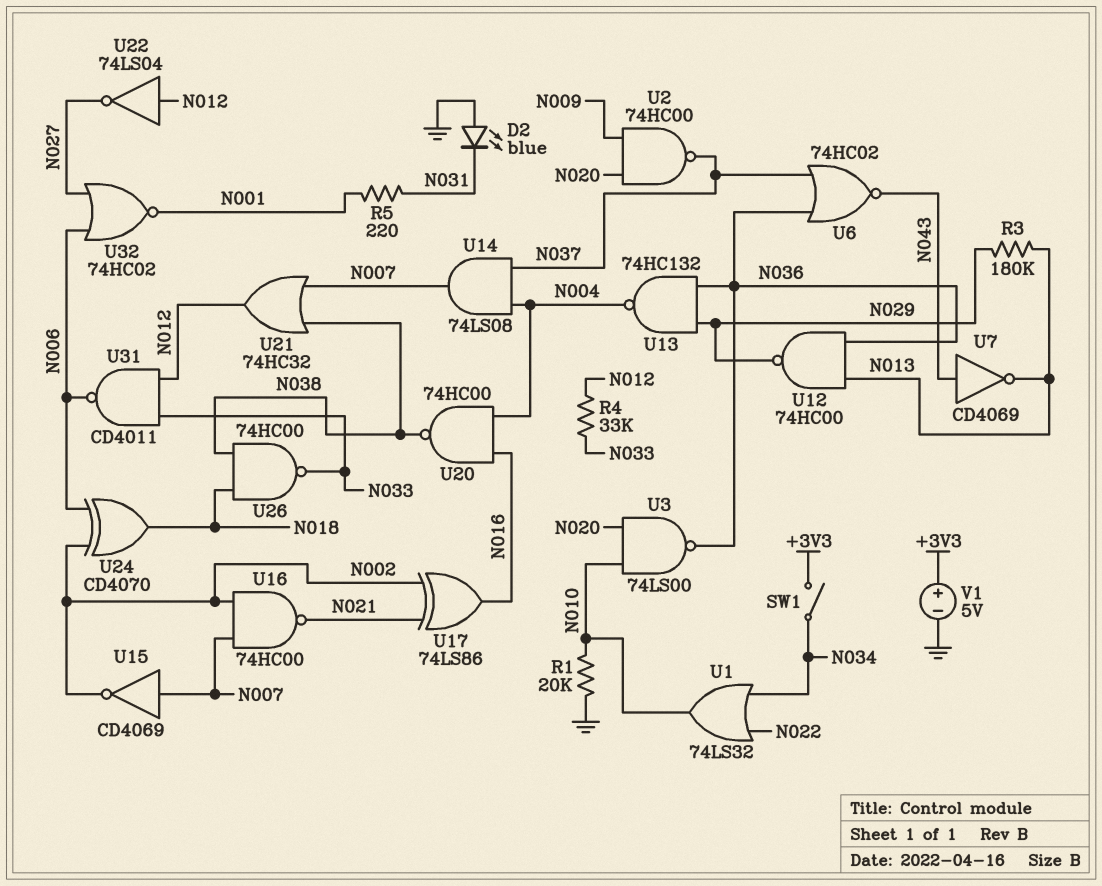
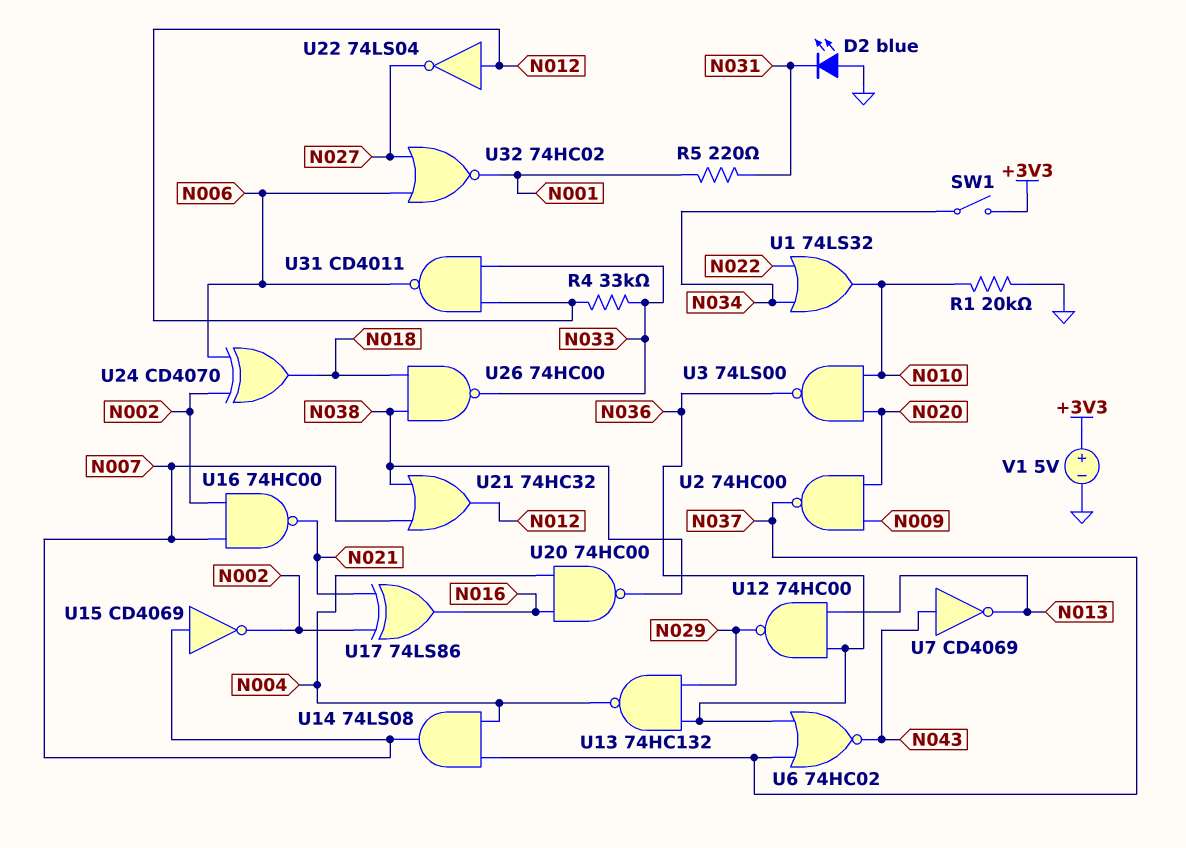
R3: 180k (N013, N029) -> none

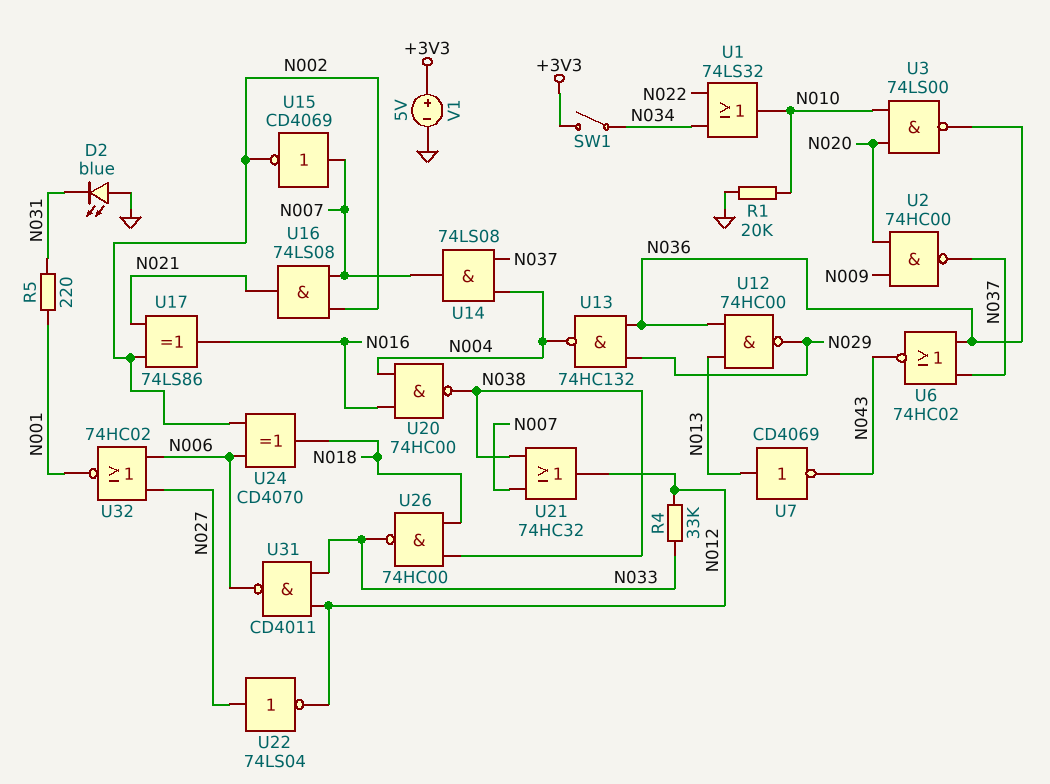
U7: NOT CD4069 (in N043, out N013) -> NOT CD4069 (in N013, out N043)
U16: NAND 74HC00 (in N002, in N007, out N021) -> AND 74LS08 (in N002, in N007, out N021)
U22: NOT 74LS04 (in N012, out N027) -> NOT 74LS04 (in N027, out N012)

